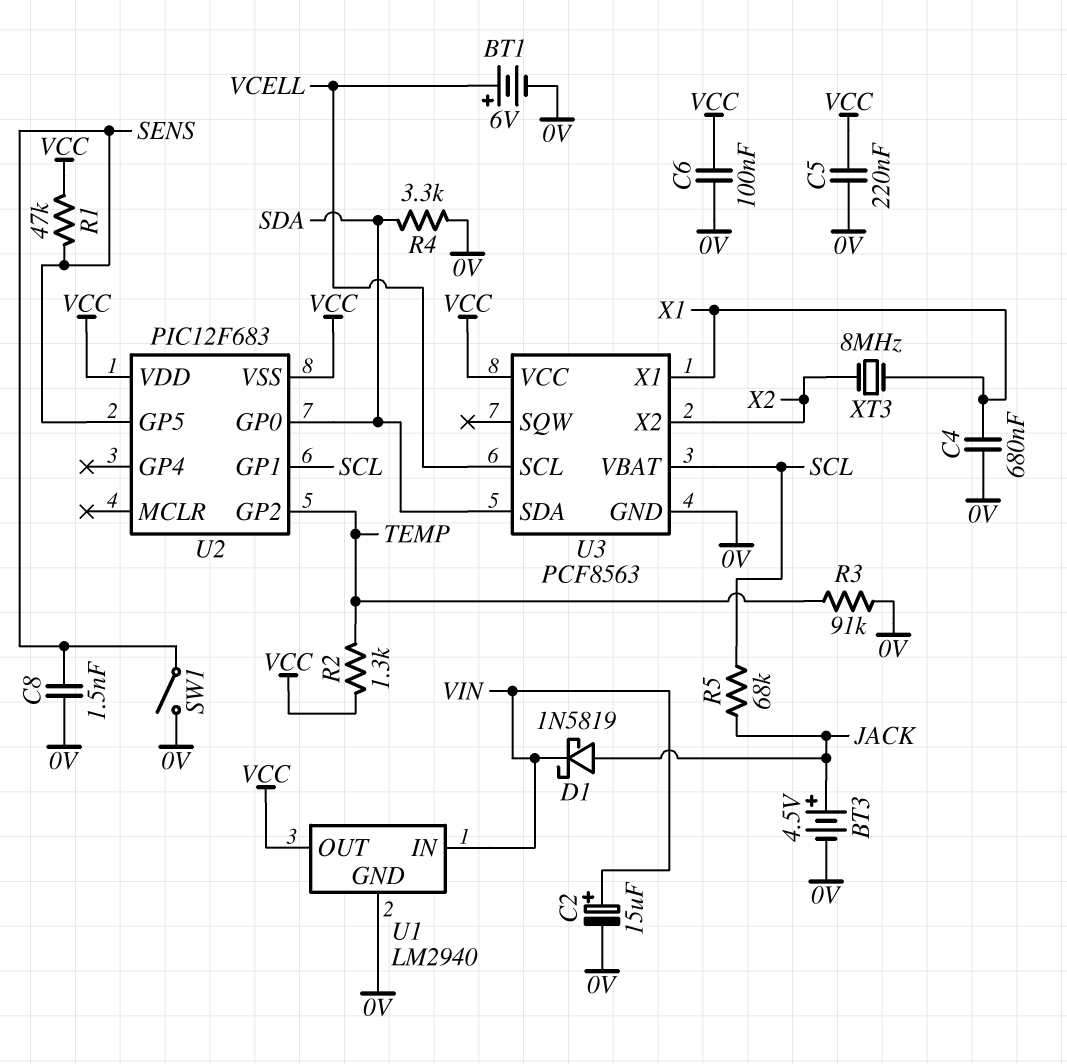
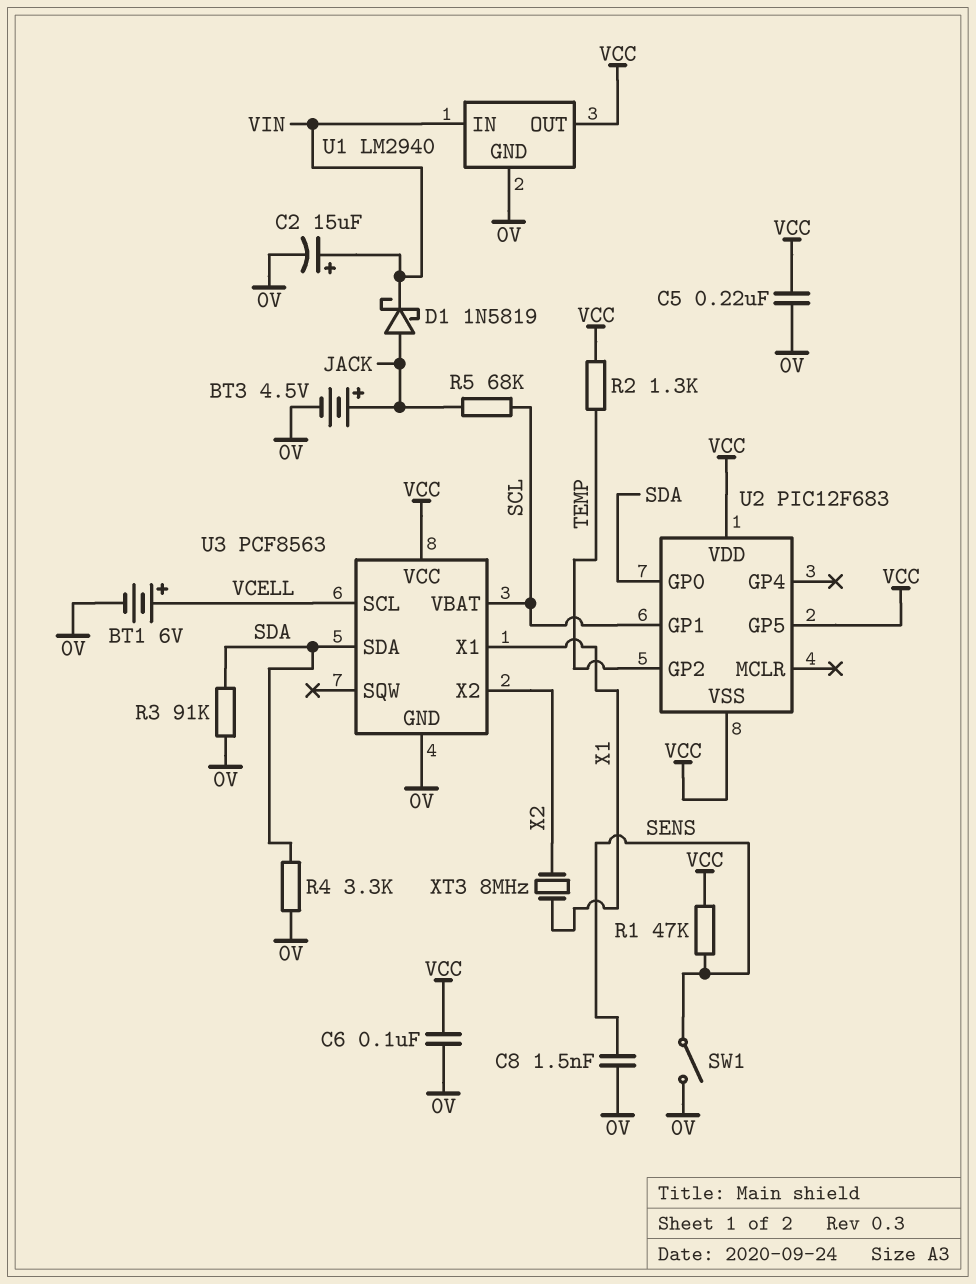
C4: 680nF (0V, X1) -> none
R3: 91k (0V, TEMP) -> 91k (0V, SDA)
U2 pin GP5: SENS -> VCC

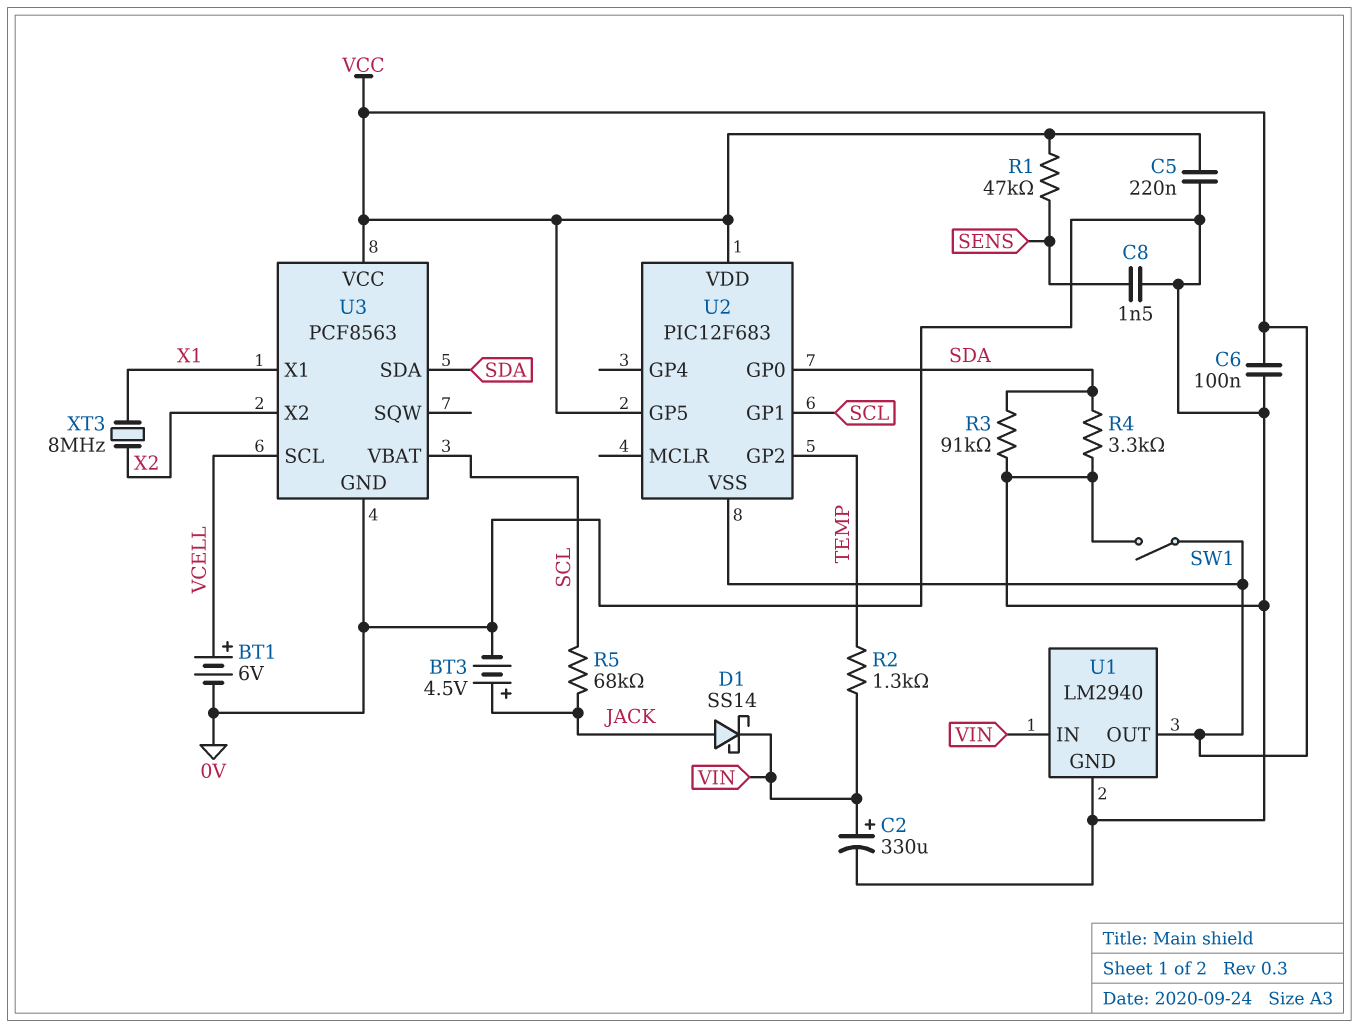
C2: 15uF (plus VIN, minus 0V) -> 330uF (plus VIN, minus 0V)
D1: schottky 1N5819 (A JACK, K VIN) -> schottky SS14 (A JACK, K VIN)
R2: 1.3k (TEMP, VCC) -> 1.3k (TEMP, VIN)
SW1: switch (0V, SENS) -> switch (0V, VCC)

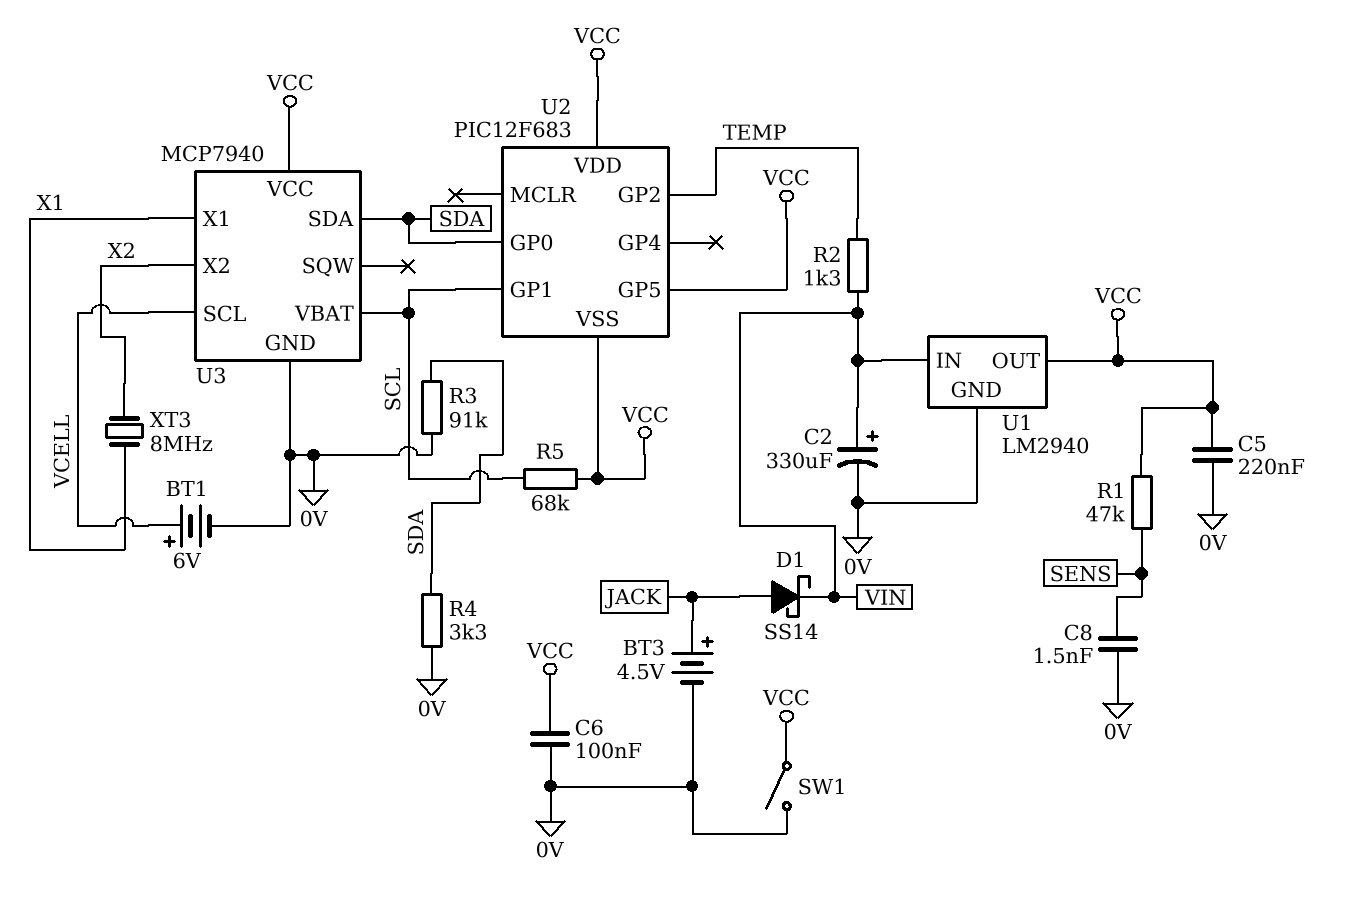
R5: 68k (JACK, SCL) -> 68k (SCL, VCC)
U3: PCF8563 -> MCP7940

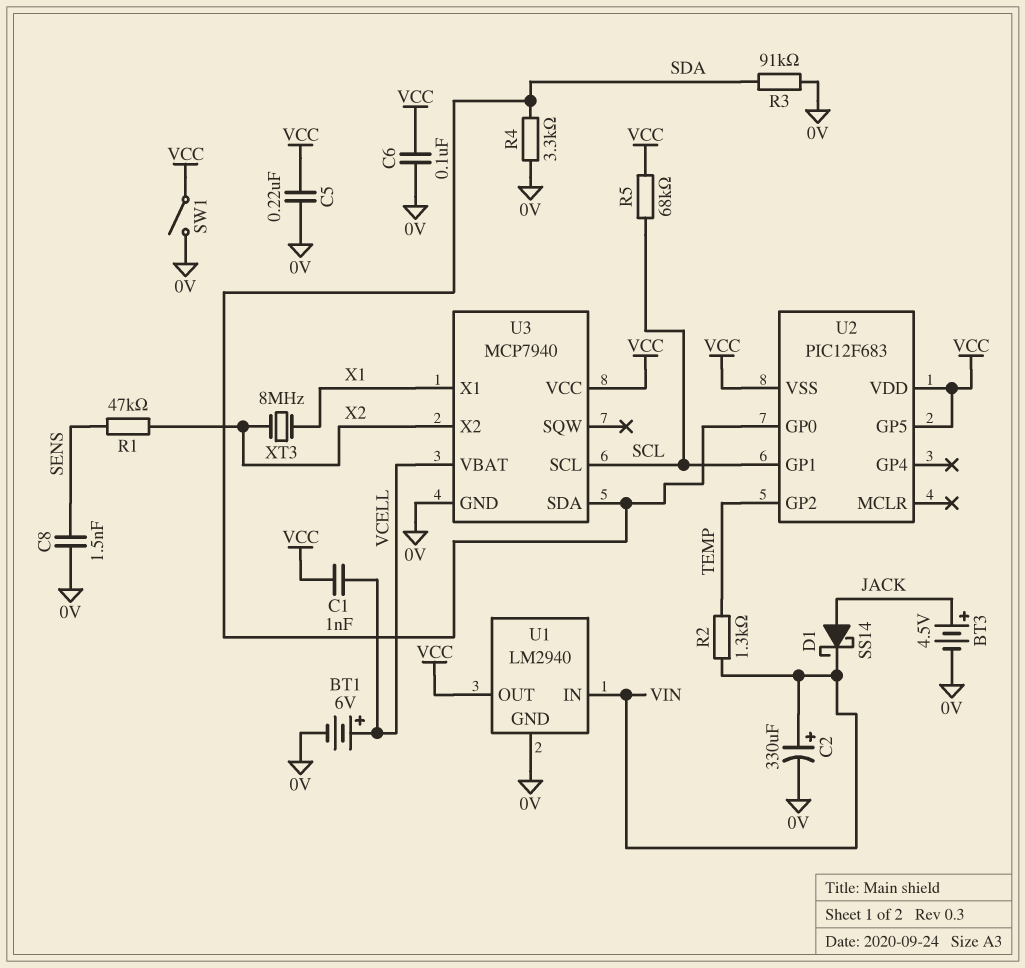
C1: none -> 1nF (VCC, VCELL)
R1: 47k (SENS, VCC) -> 47k (SENS, X2)
U3 pin SCL: VCELL -> SCL
U3 pin VBAT: SCL -> VCELL

